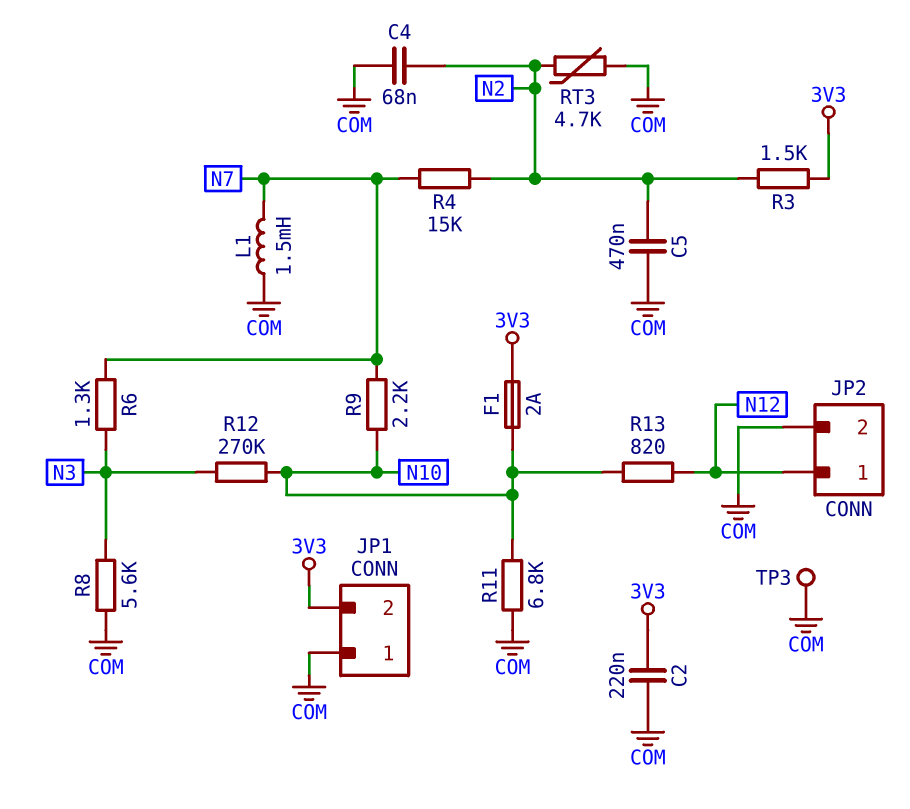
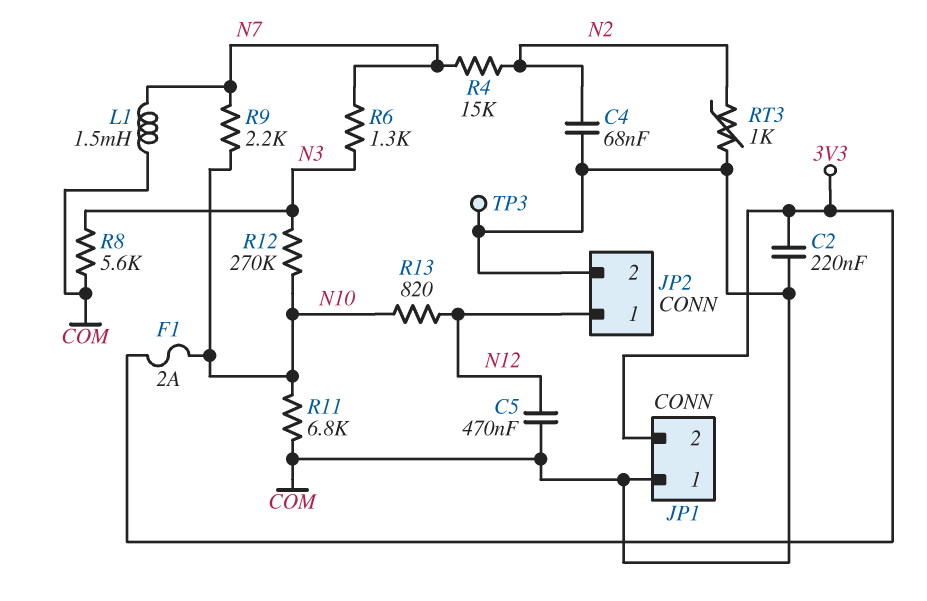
C5: 470nF (COM, N2) -> 470nF (COM, N12)
R3: 1.5k (3V3, N2) -> none
RT3: 4.7k (COM, N2) -> 1k (COM, N2)

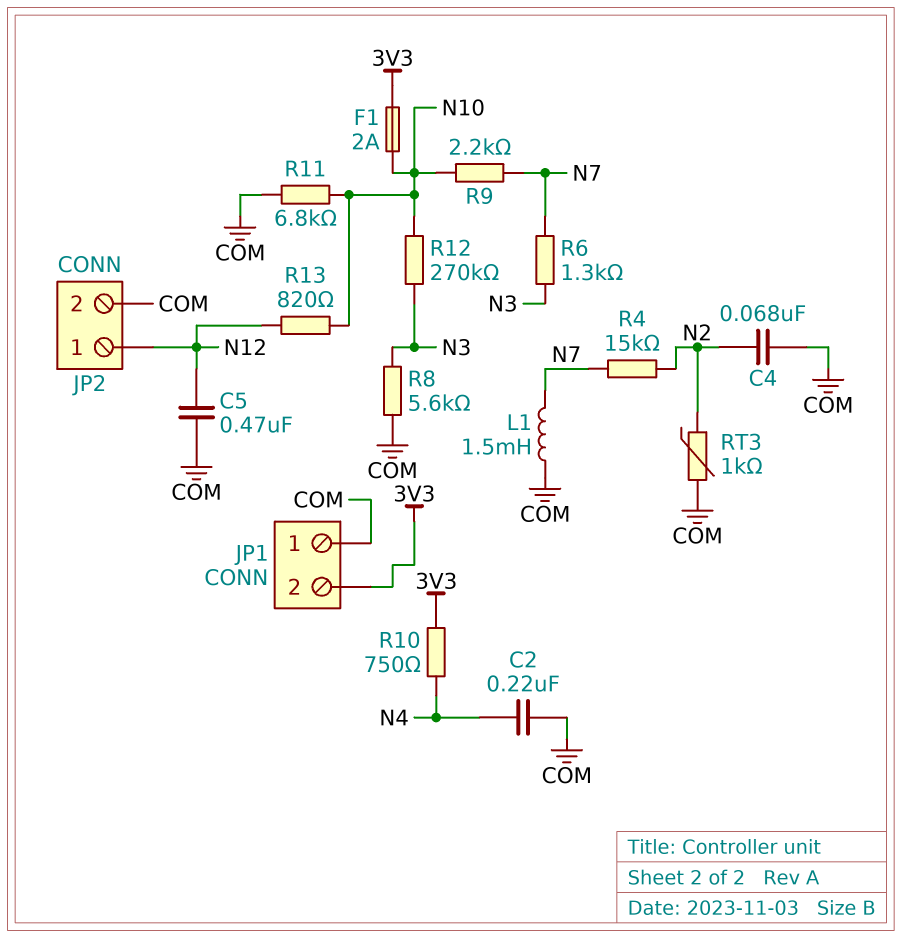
C2: 220nF (3V3, COM) -> 220nF (COM, N4)
R10: none -> 750 (3V3, N4)
TP3: test point (COM) -> none

